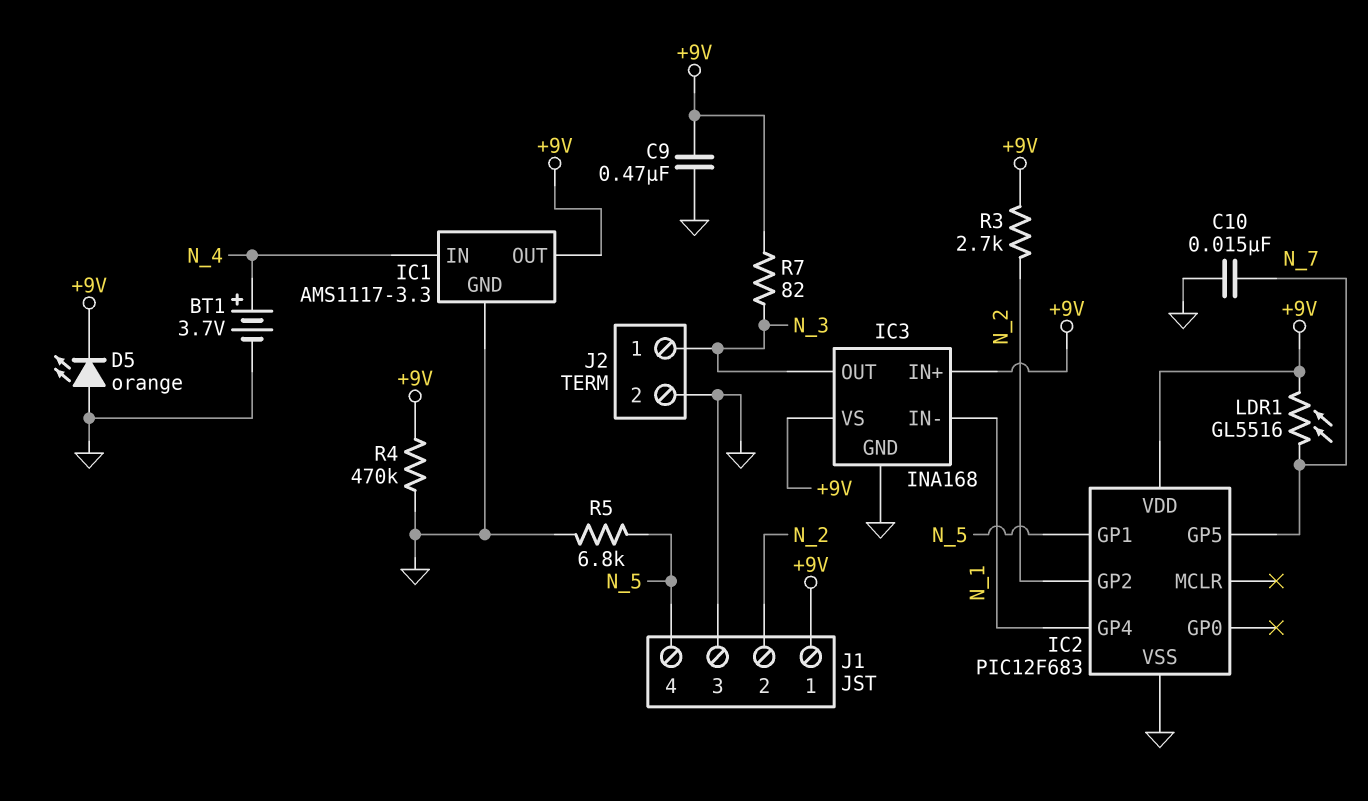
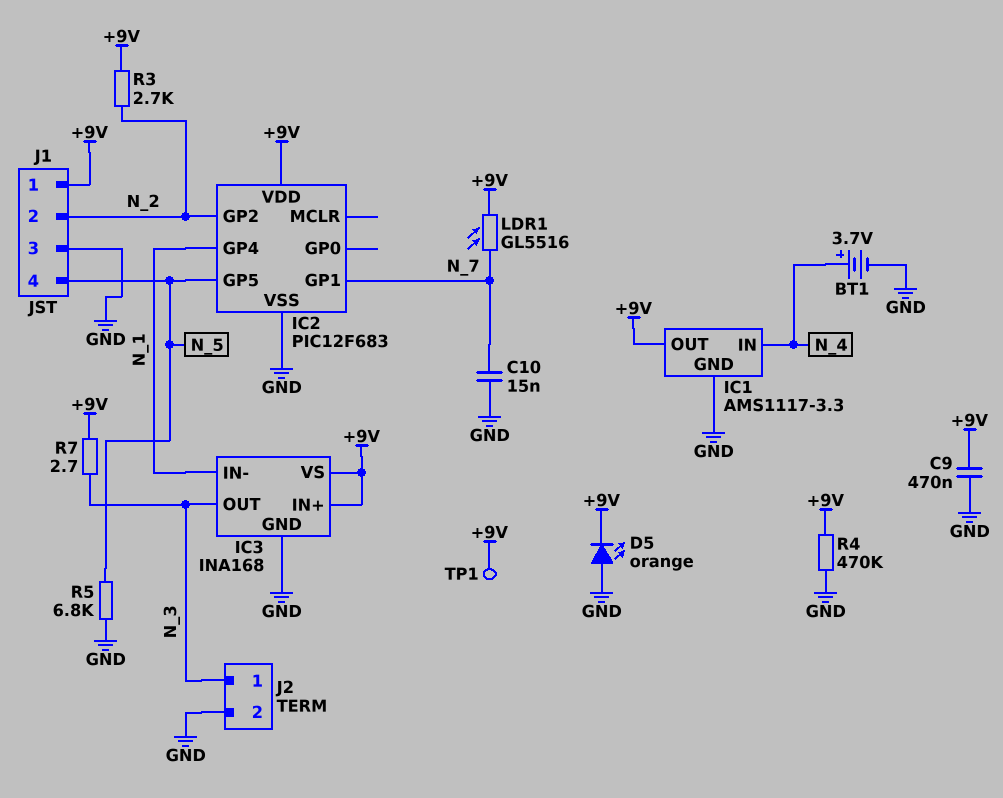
IC2 pin GP1: N_5 -> N_7
IC2 pin GP5: N_7 -> N_5
R7: 82 (+9V, N_3) -> 2.7 (+9V, N_3)
TP1: none -> test point (+9V)

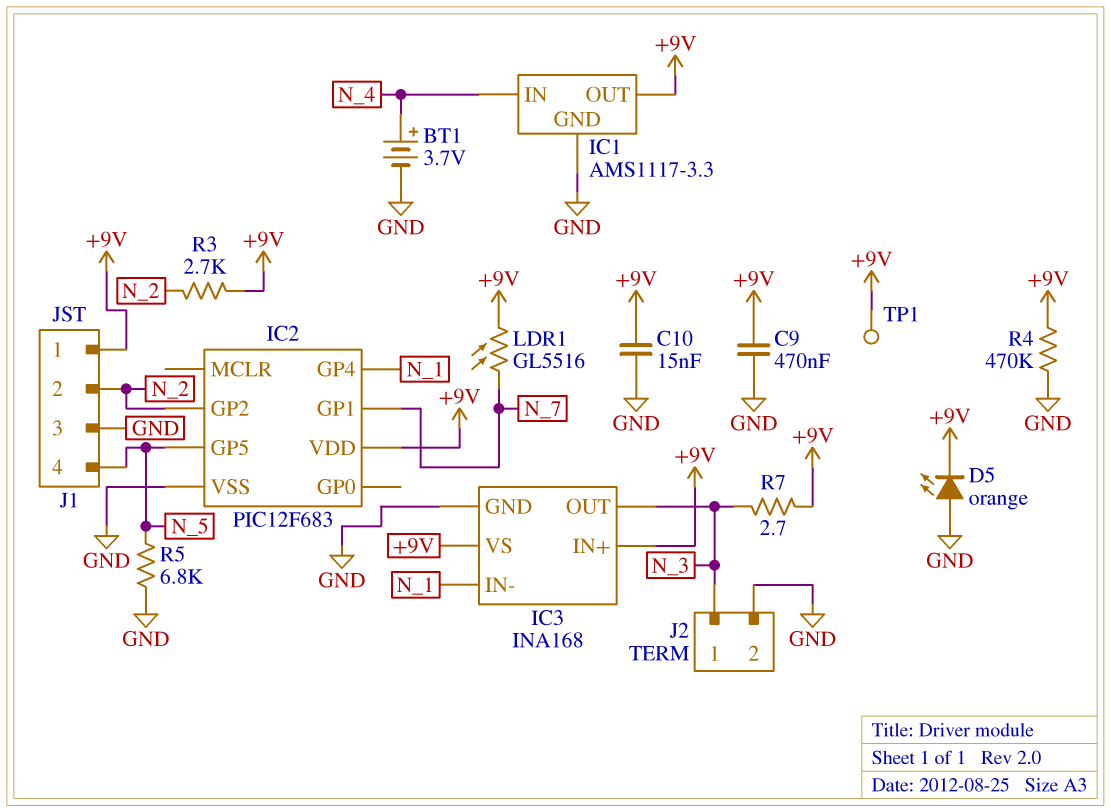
C10: 15nF (GND, N_7) -> 15nF (+9V, GND)

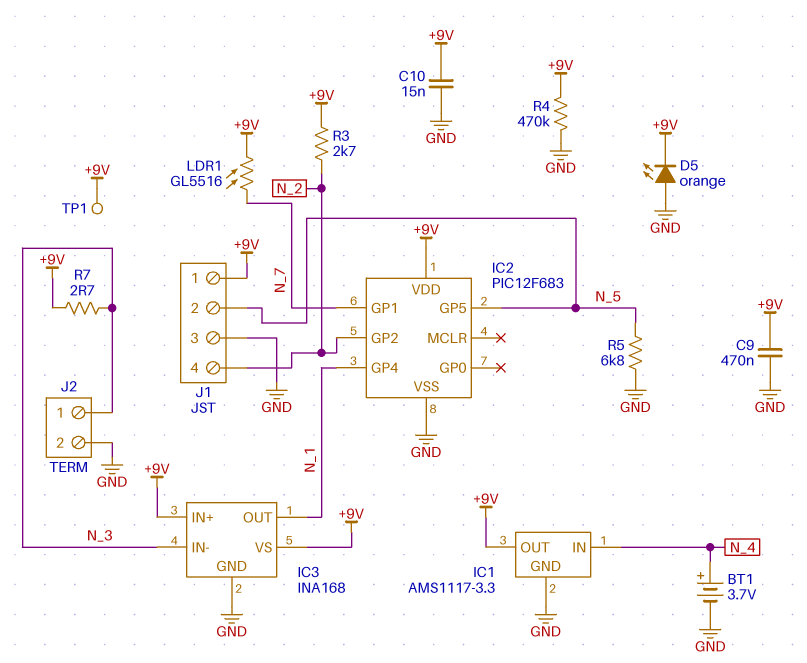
IC3 pin IN-: N_1 -> N_3
IC3 pin OUT: N_3 -> N_1
J1 pin 2: N_2 -> N_5
J1 pin 4: N_5 -> N_2

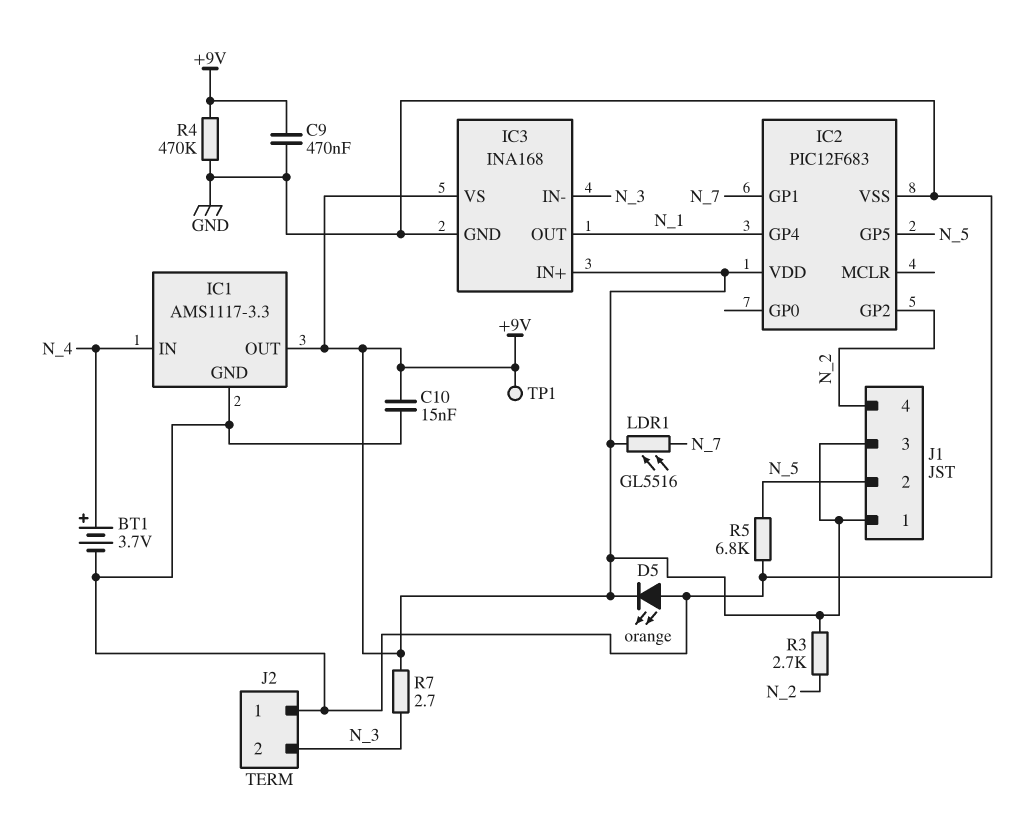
J1 pin 3: GND -> +9V
J2 pin 1: N_3 -> GND
J2 pin 2: GND -> N_3

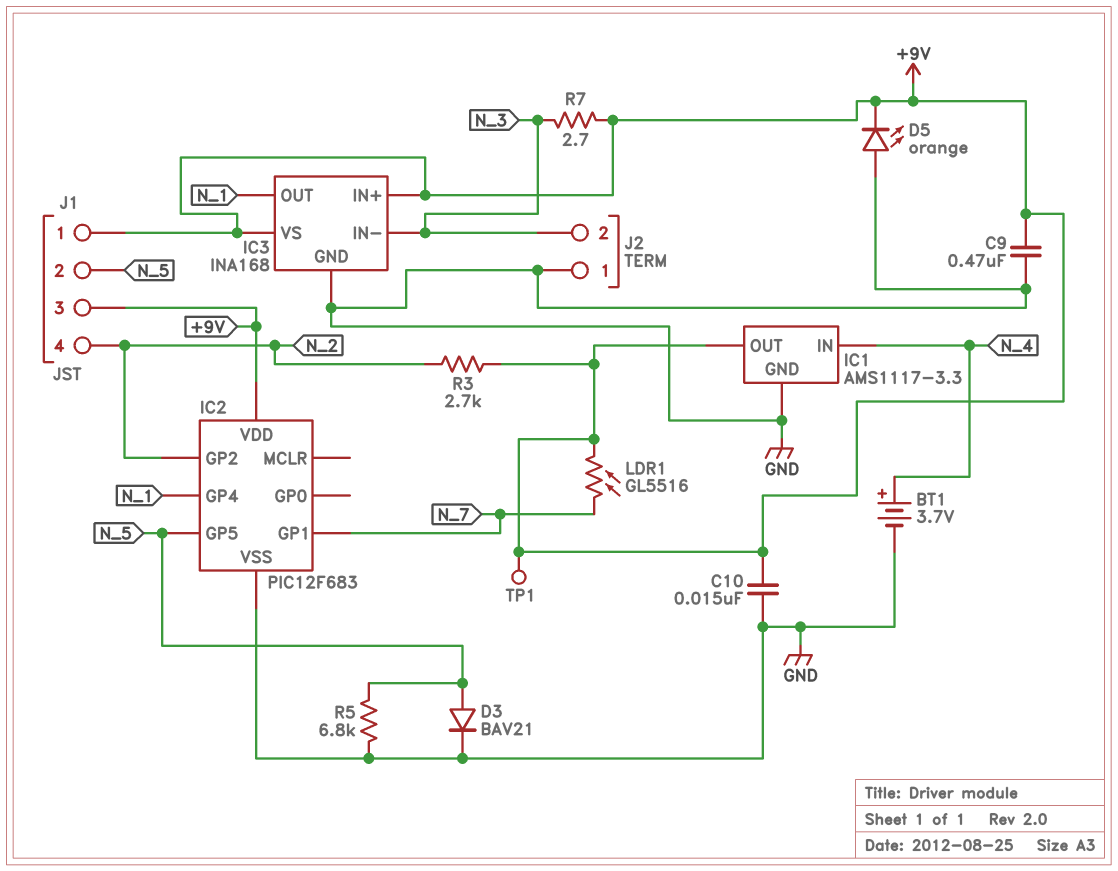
D3: none -> diode BAV21 (A N_5, K GND)
R4: 470k (+9V, GND) -> none

